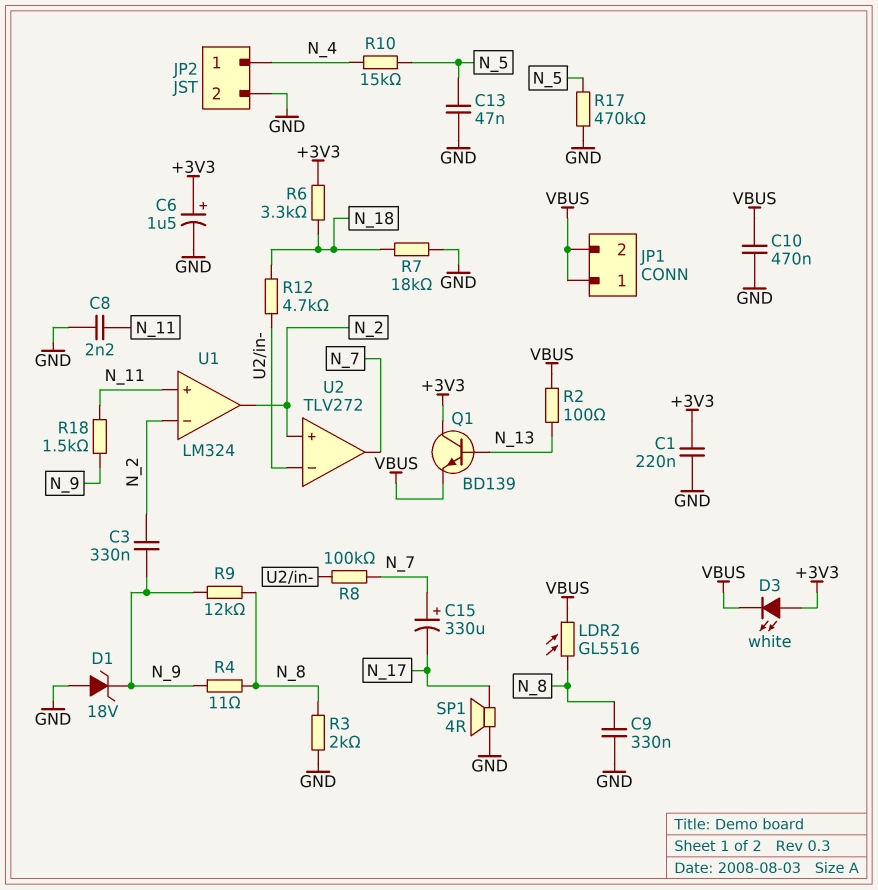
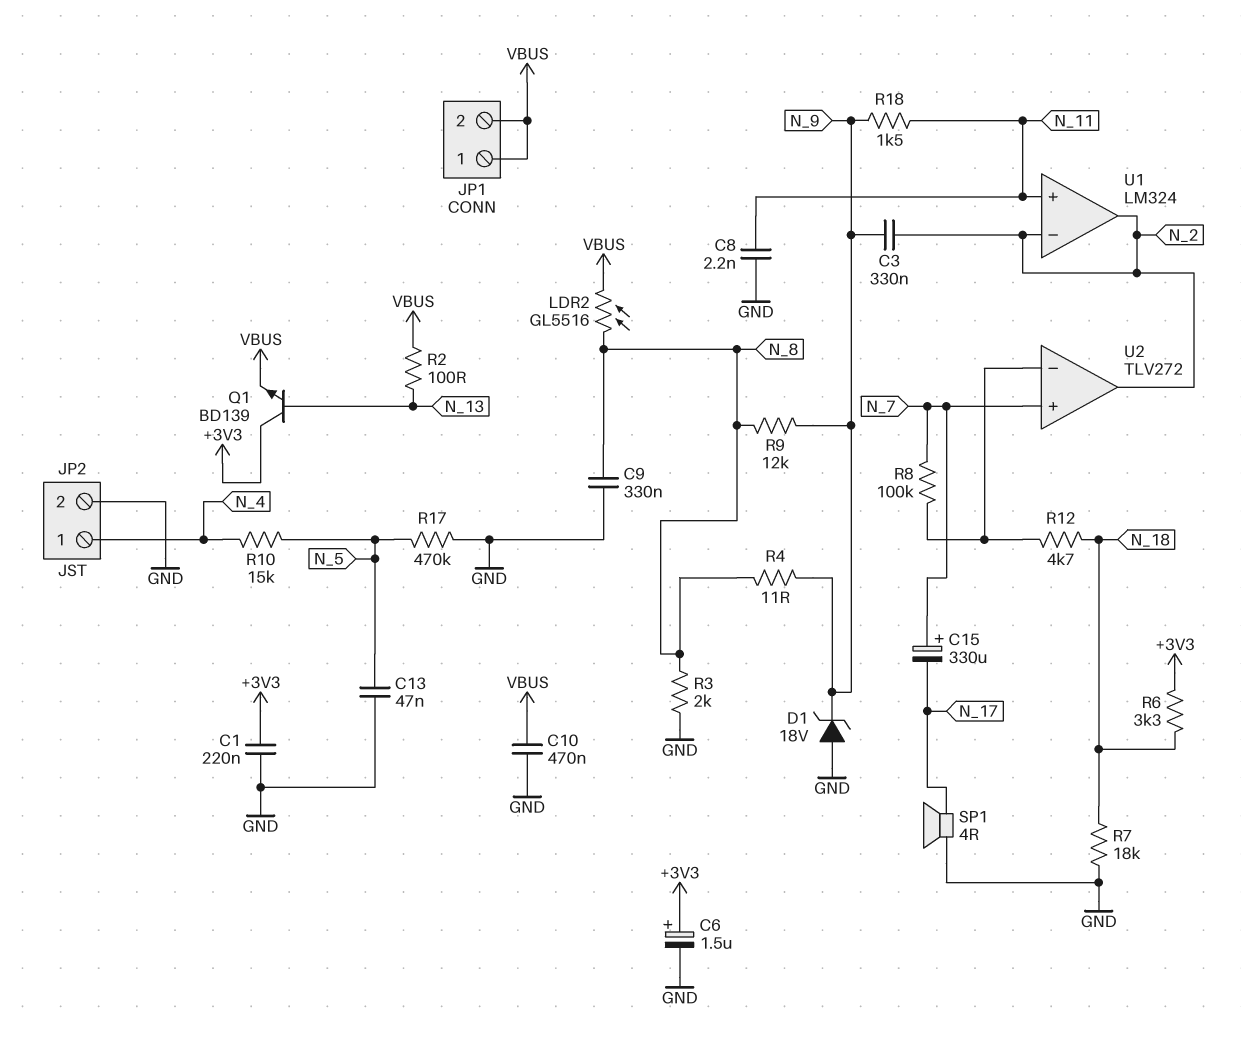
D3: LED white (A +3V3, K VBUS) -> none
U2 pin in+: N_2 -> N_7
U2 pin out: N_7 -> N_2

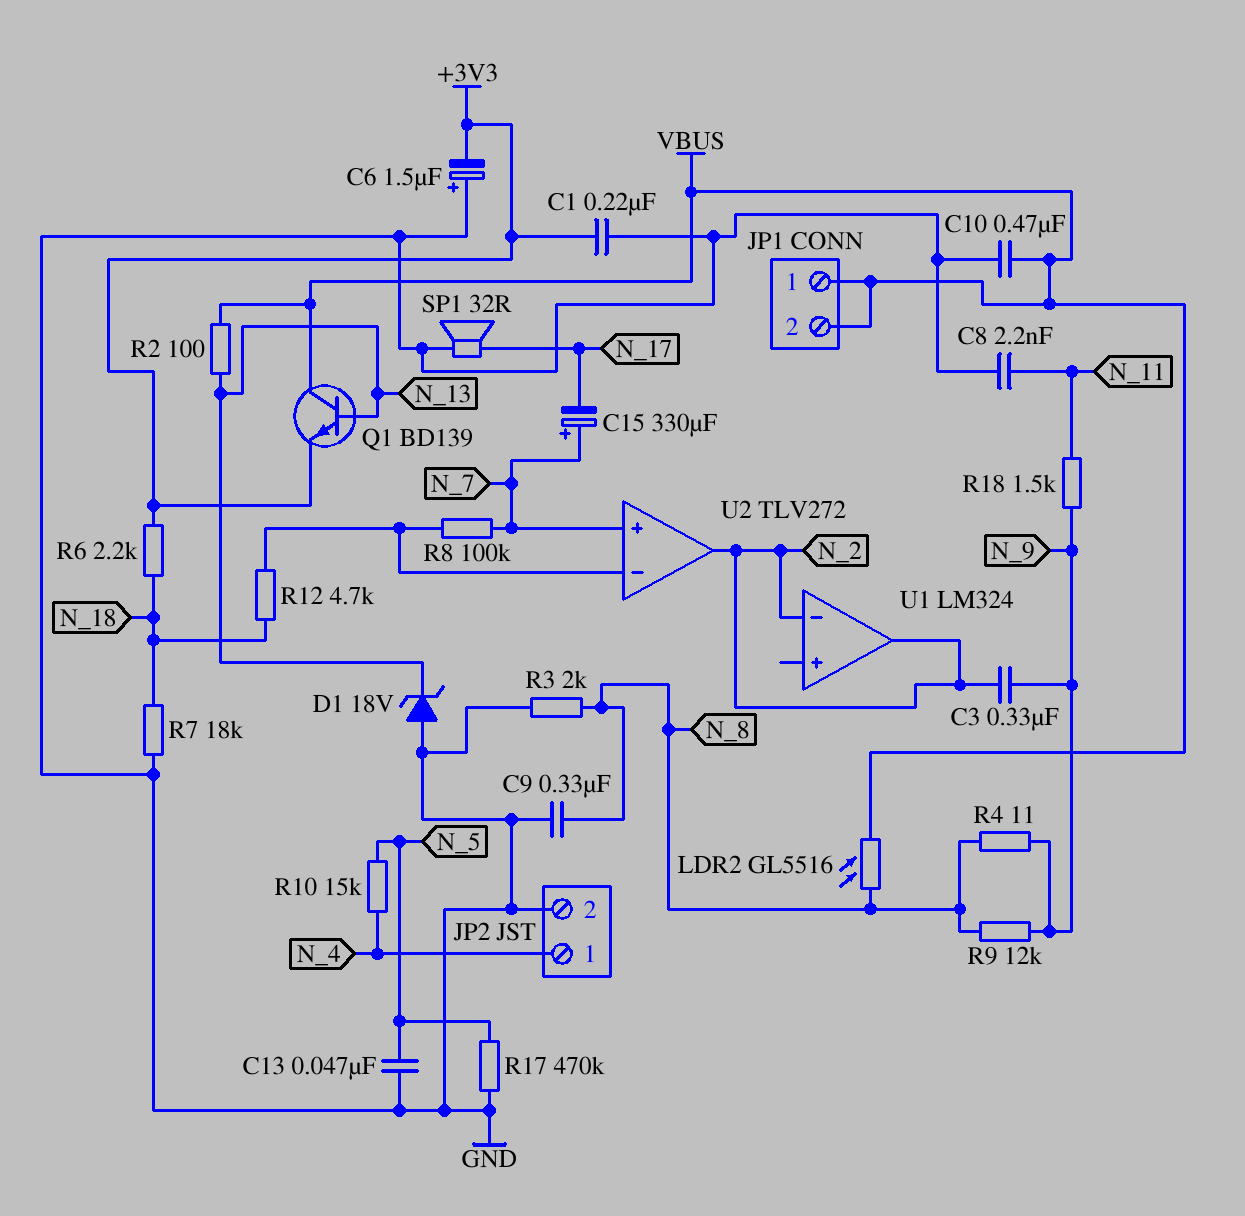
C6: 1.5uF (plus +3V3, minus GND) -> 1.5uF (plus GND, minus +3V3)
D1: zener 18V (A GND, K N_9) -> zener 18V (A GND, K N_13)
Q1: NPN BD139 (B N_13, C +3V3, E VBUS) -> NPN BD139 (B N_13, C VBUS, E +3V3)
R6: 3.3k (+3V3, N_18) -> 2.2k (+3V3, N_18)
SP1: speaker 4R (GND, N_17) -> speaker 32R (GND, N_17)
U1 pin in+: N_11 -> none

